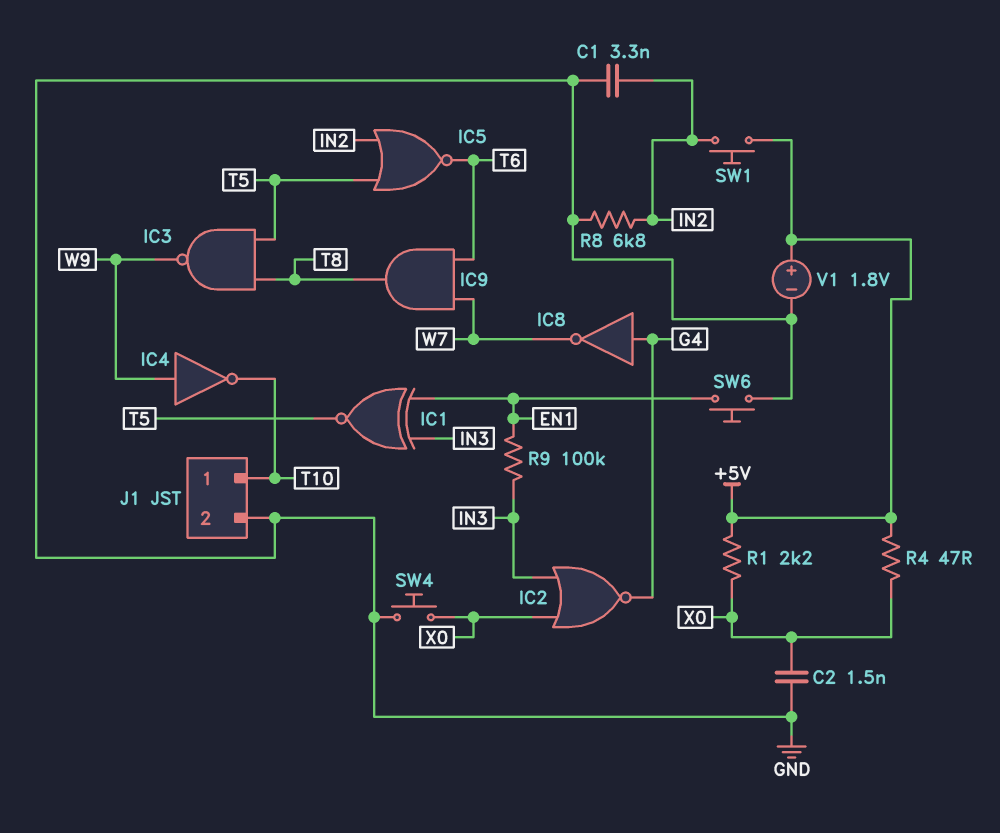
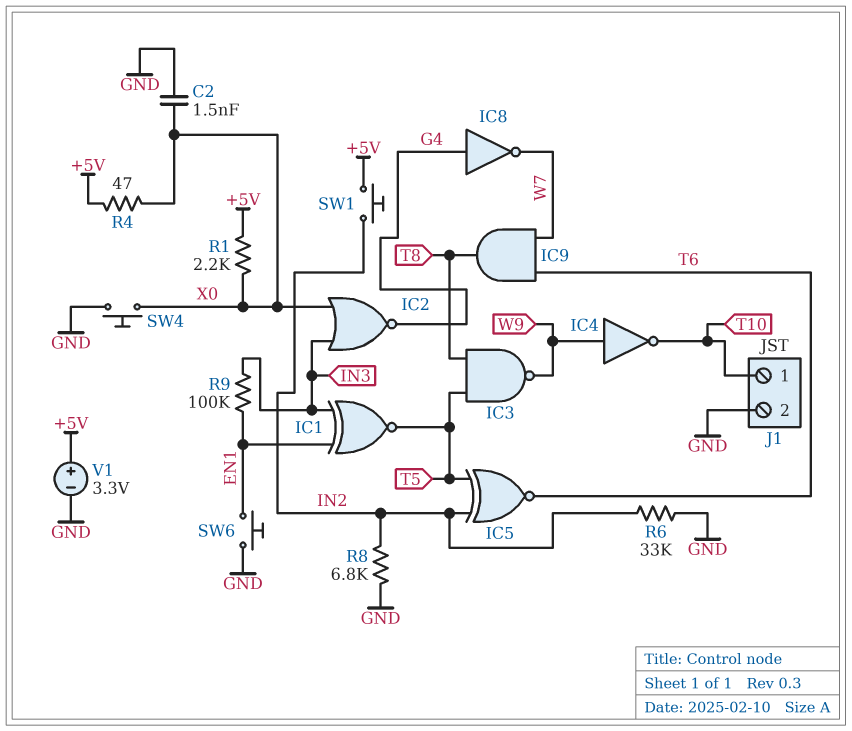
C1: 3.3nF (GND, IN2) -> none
IC5: NOR (in IN2, in T5, out T6) -> XNOR (in IN2, in T5, out T6)
R6: none -> 33k (GND, IN2)
V1: 1.8V (plus +5V, minus GND) -> 3.3V (plus +5V, minus GND)

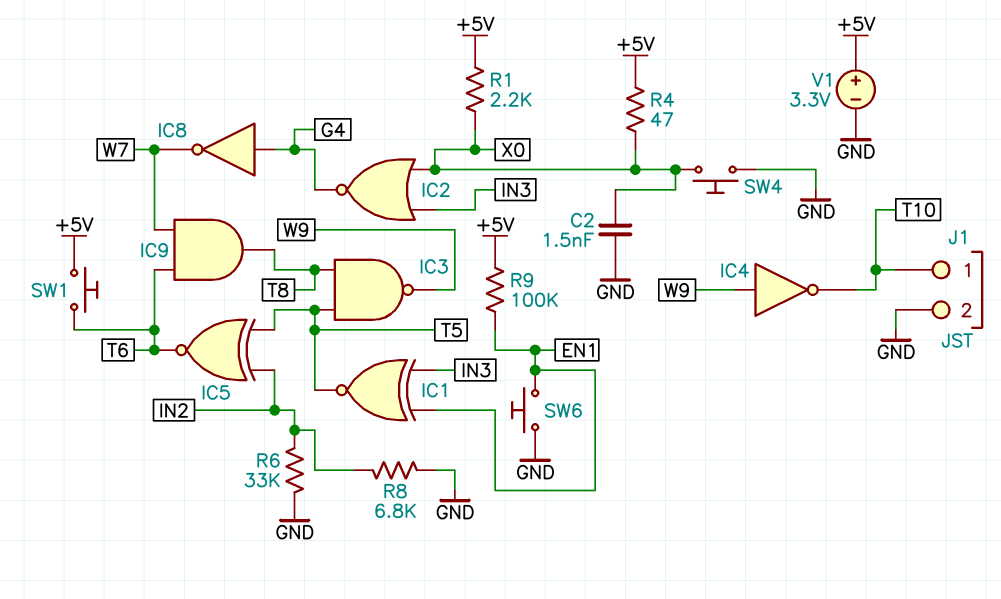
R9: 100k (EN1, IN3) -> 100k (+5V, EN1)
SW1: button (+5V, IN2) -> button (+5V, T6)

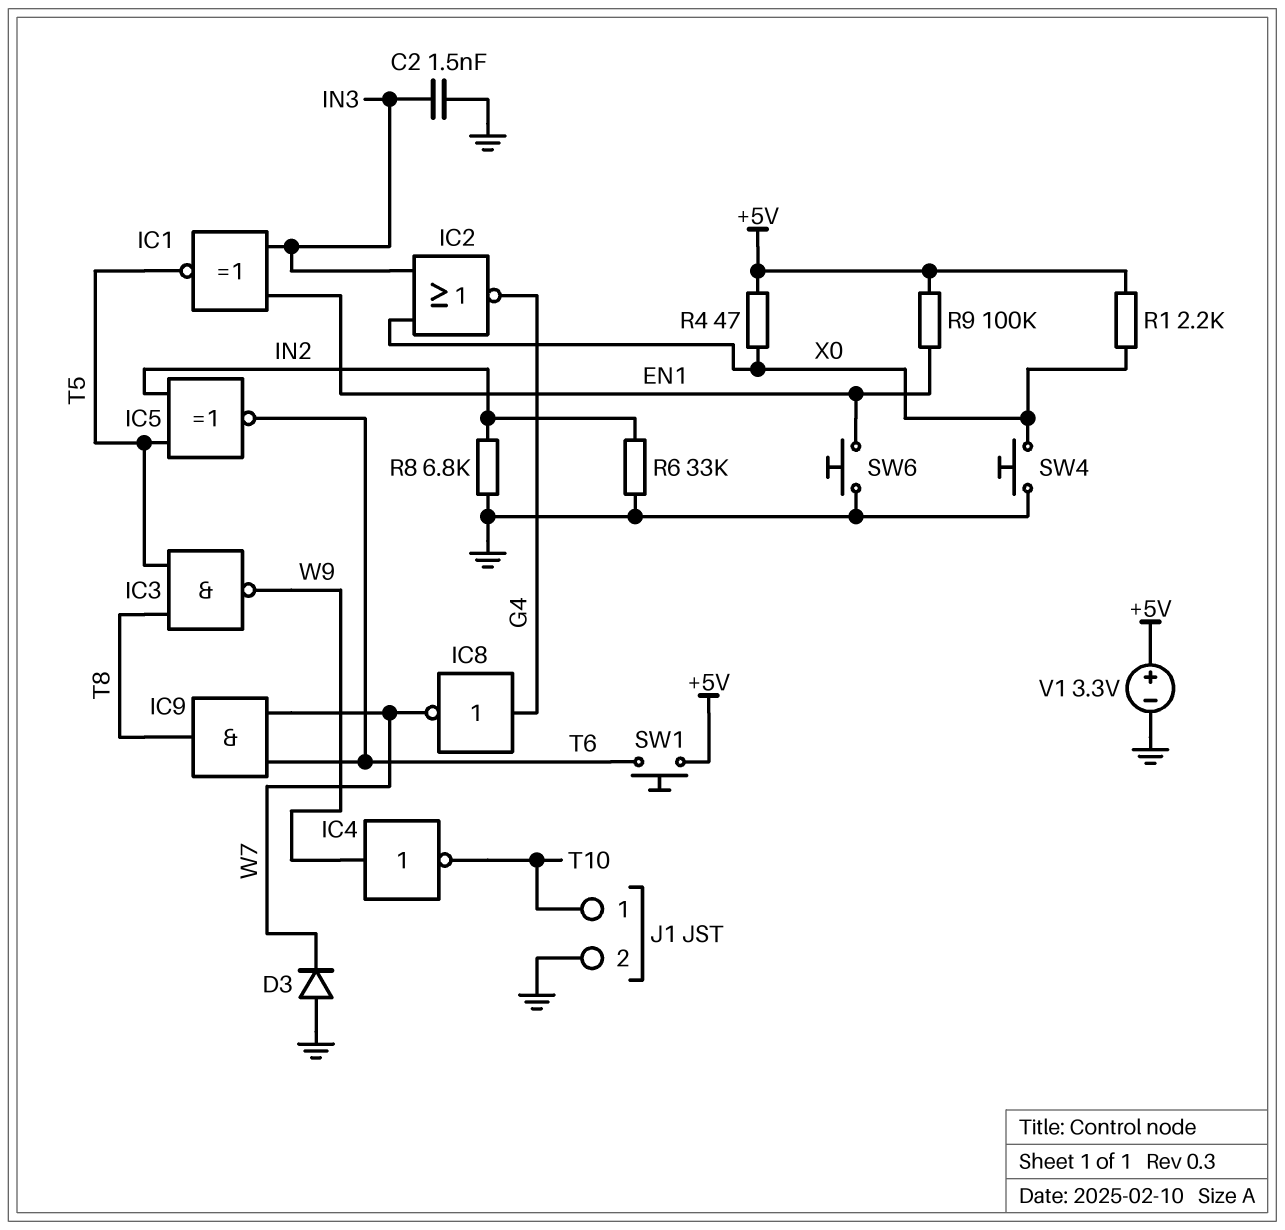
C2: 1.5nF (GND, X0) -> 1.5nF (GND, IN3)
D3: none -> diode (A GND, K W7)

